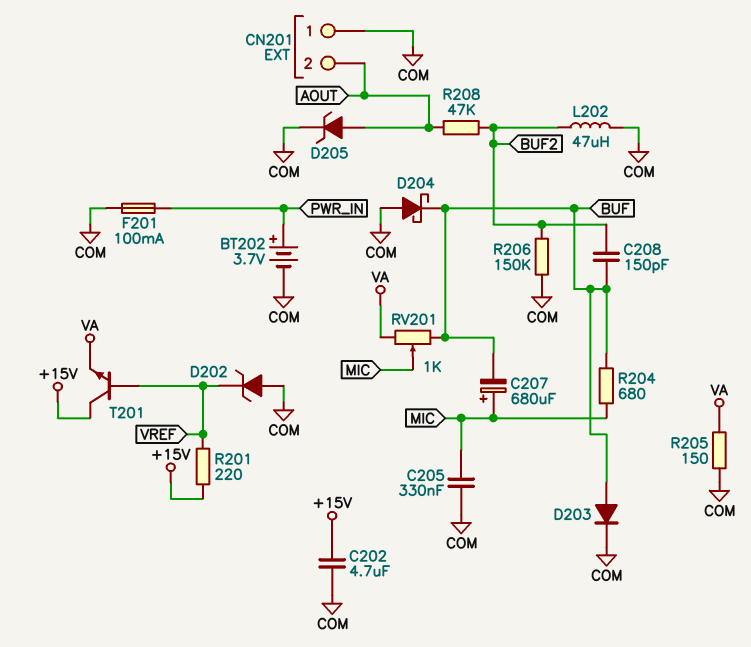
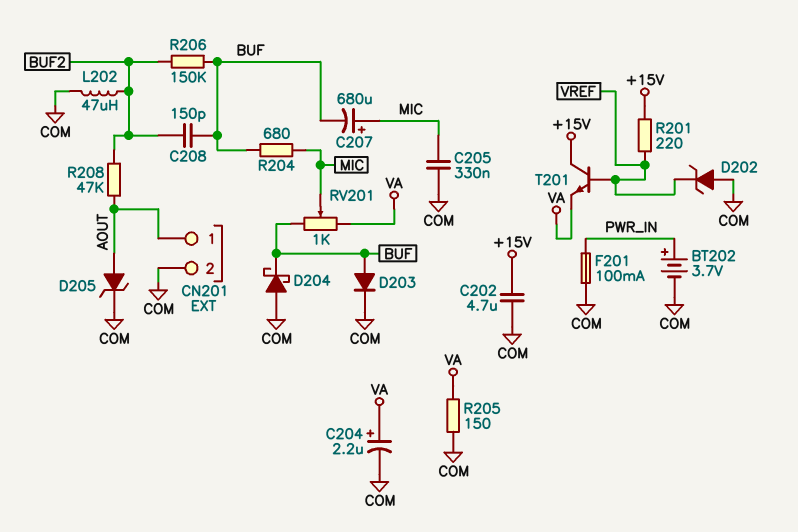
C204: none -> 2.2uF (plus VA, minus COM)
CN201 pin 1: COM -> AOUT
CN201 pin 2: AOUT -> COM
R206: 150k (BUF2, COM) -> 150k (BUF, BUF2)

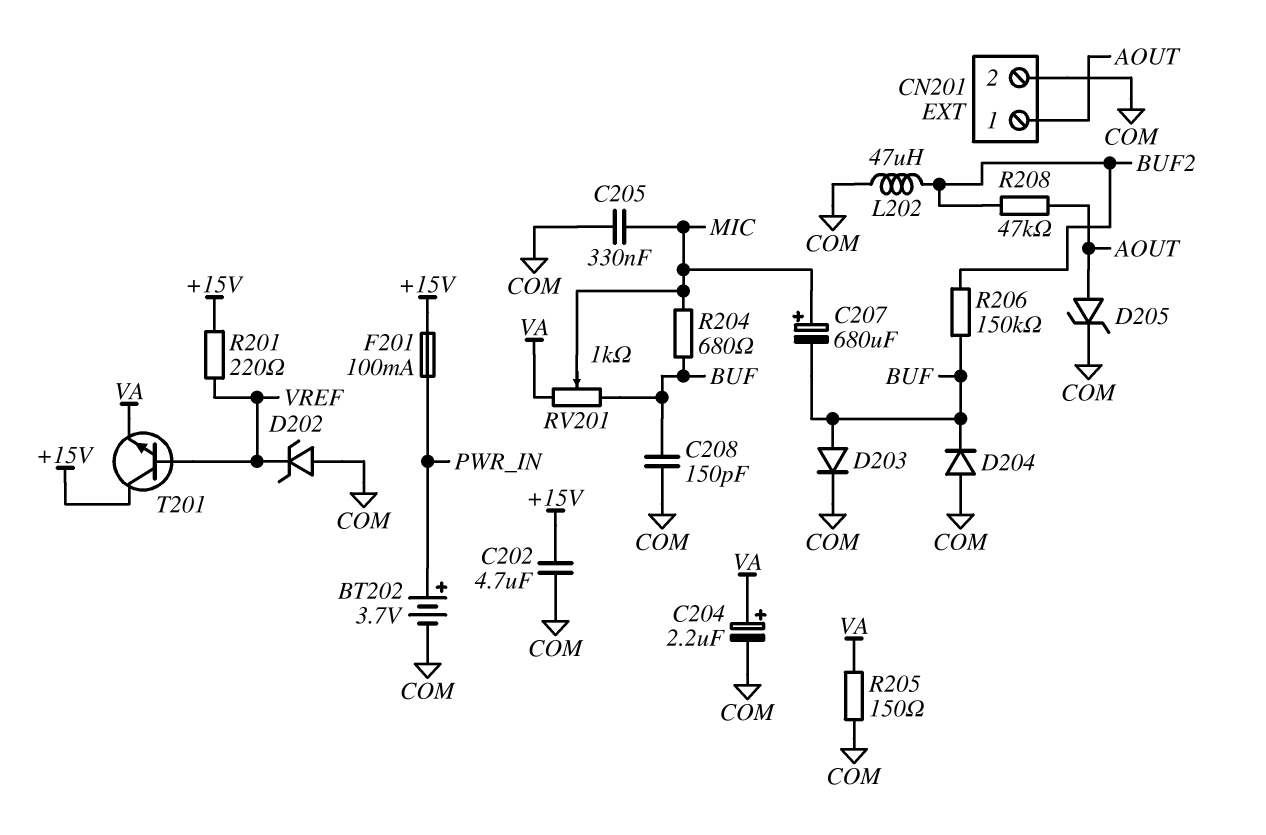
C208: 150pF (BUF, BUF2) -> 150pF (BUF, COM)
D204: schottky (A COM, K BUF) -> diode (A COM, K BUF)
F201: 100mA (COM, PWR_IN) -> 100mA (+15V, PWR_IN)

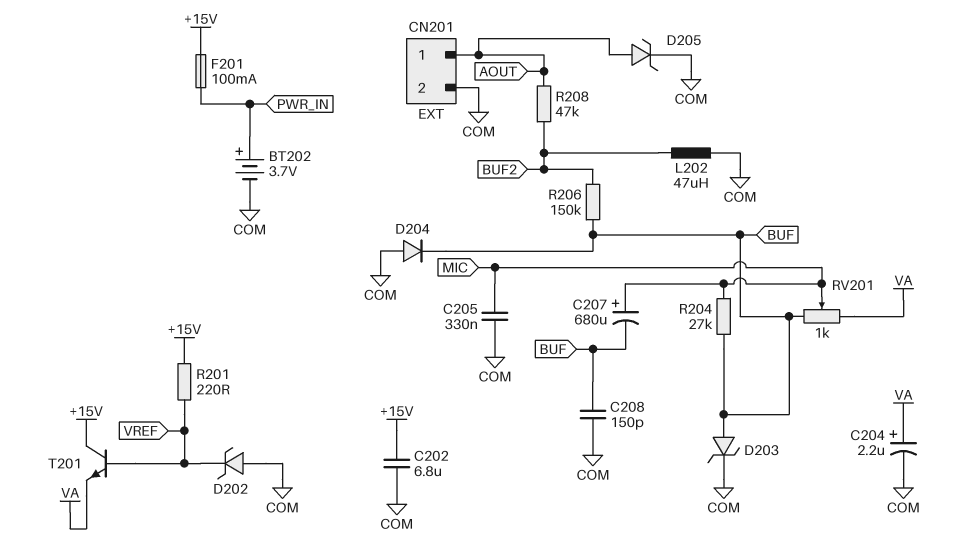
C202: 4.7uF (+15V, COM) -> 6.8uF (+15V, COM)
D203: diode (A BUF, K COM) -> zener (A BUF, K COM)
R204: 680 (BUF, MIC) -> 27k (BUF, MIC)
R205: 150 (COM, VA) -> none

